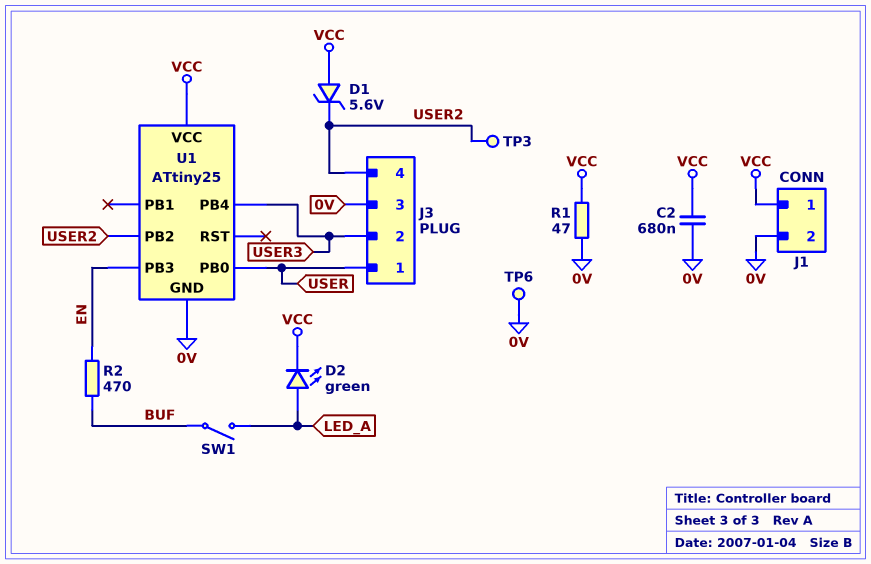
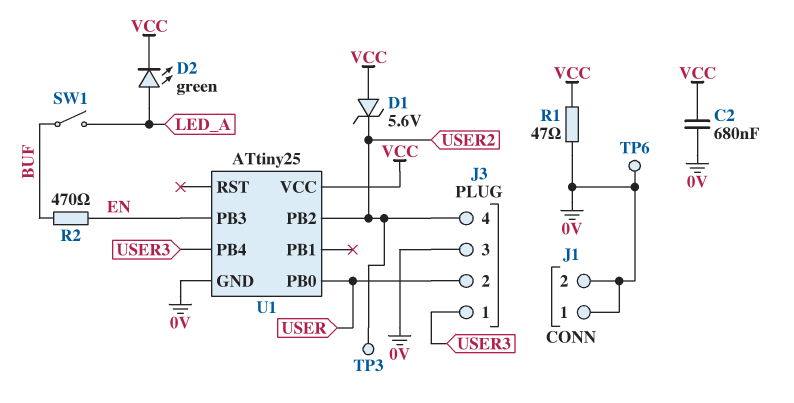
J1 pin 1: VCC -> 0V
J3 pin 1: USER -> USER3
J3 pin 2: USER3 -> USER

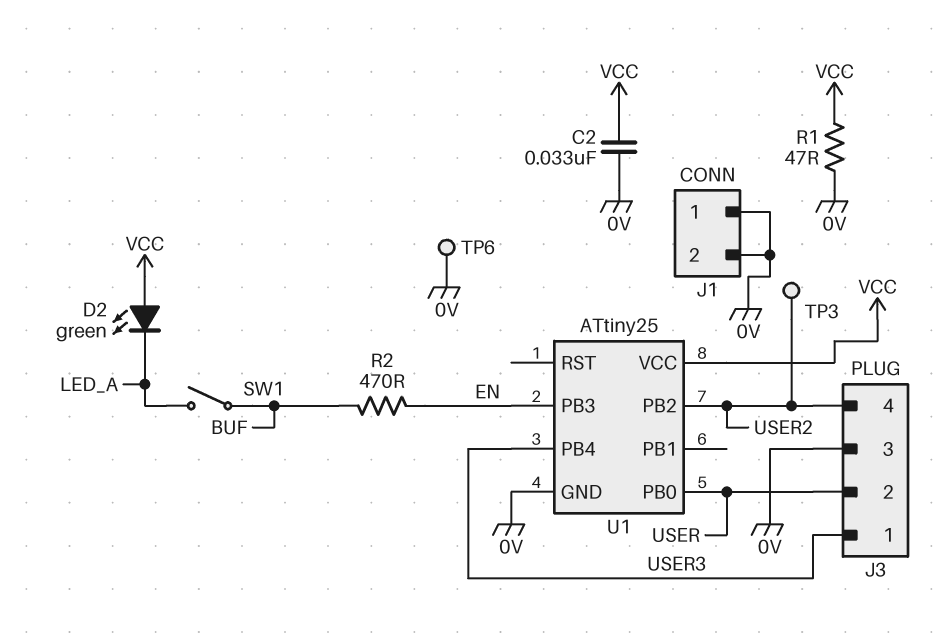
C2: 680nF (0V, VCC) -> 33nF (0V, VCC)
D1: zener 5.6V (A VCC, K USER2) -> none
D2: LED green (A LED_A, K VCC) -> LED green (A VCC, K LED_A)

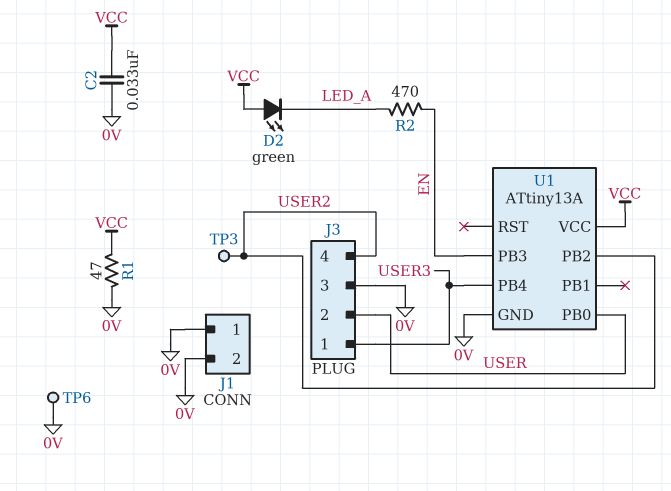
R2: 470 (BUF, EN) -> 470 (EN, LED_A)
SW1: switch (BUF, LED_A) -> none
U1: ATtiny25 -> ATtiny13A

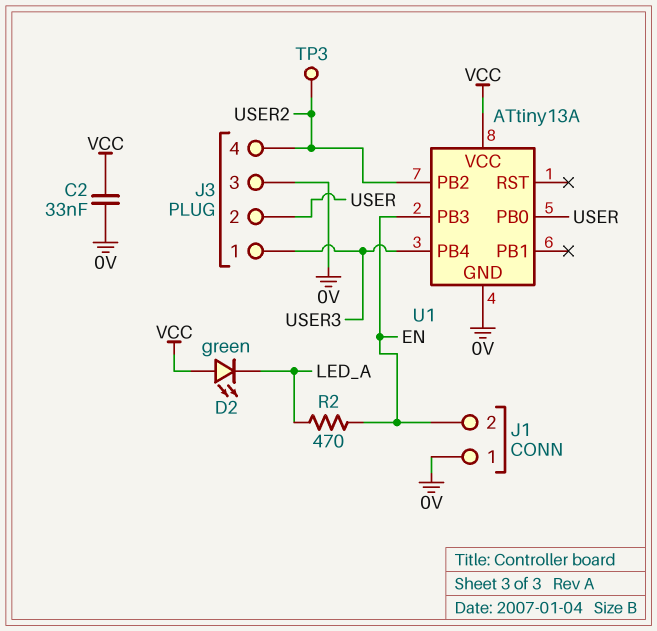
J1 pin 2: 0V -> EN
R1: 47 (0V, VCC) -> none
TP6: test point (0V) -> none

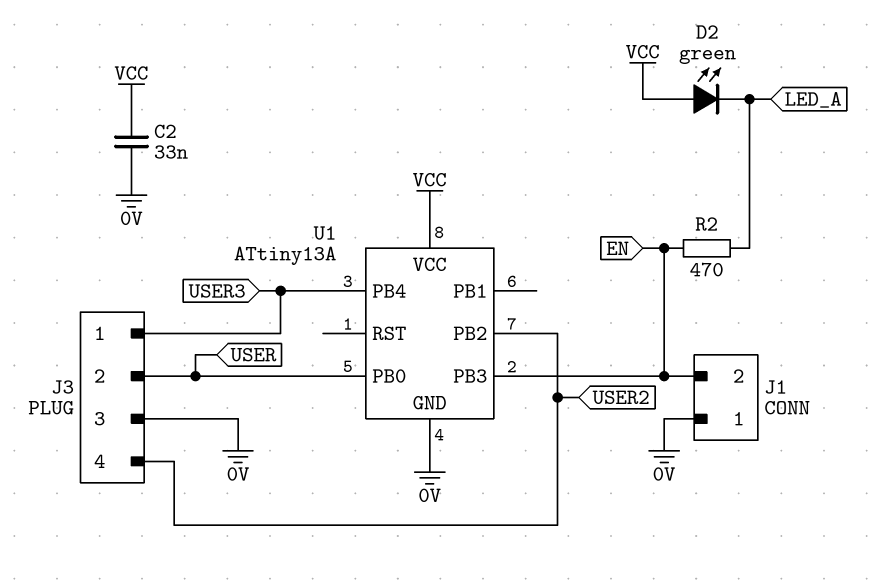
TP3: test point (USER2) -> none

